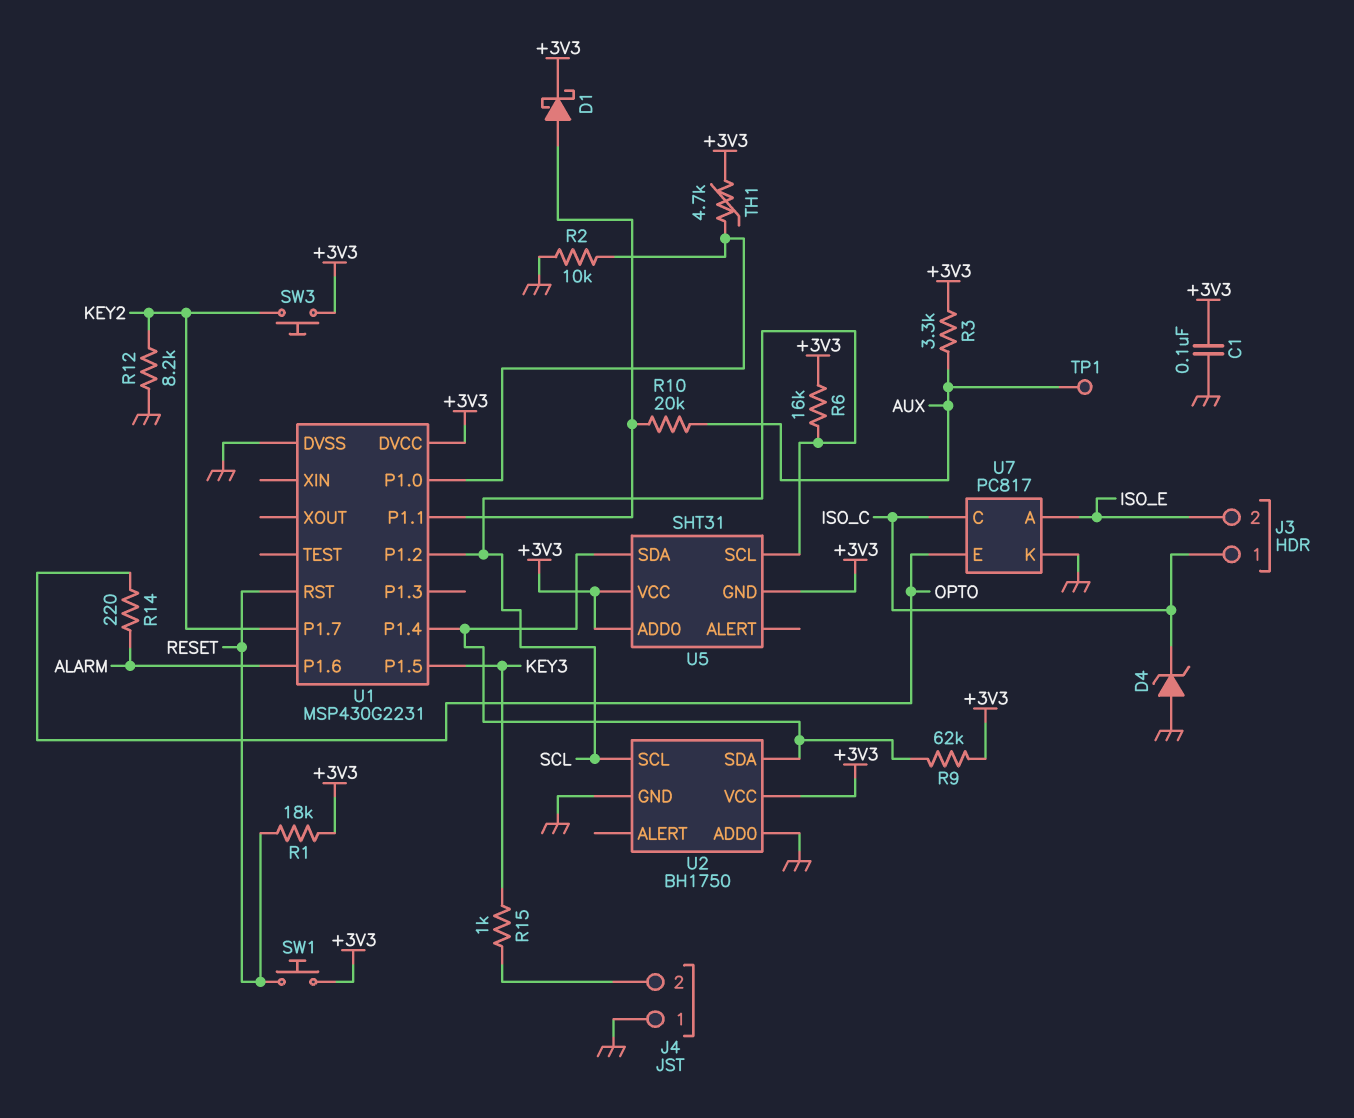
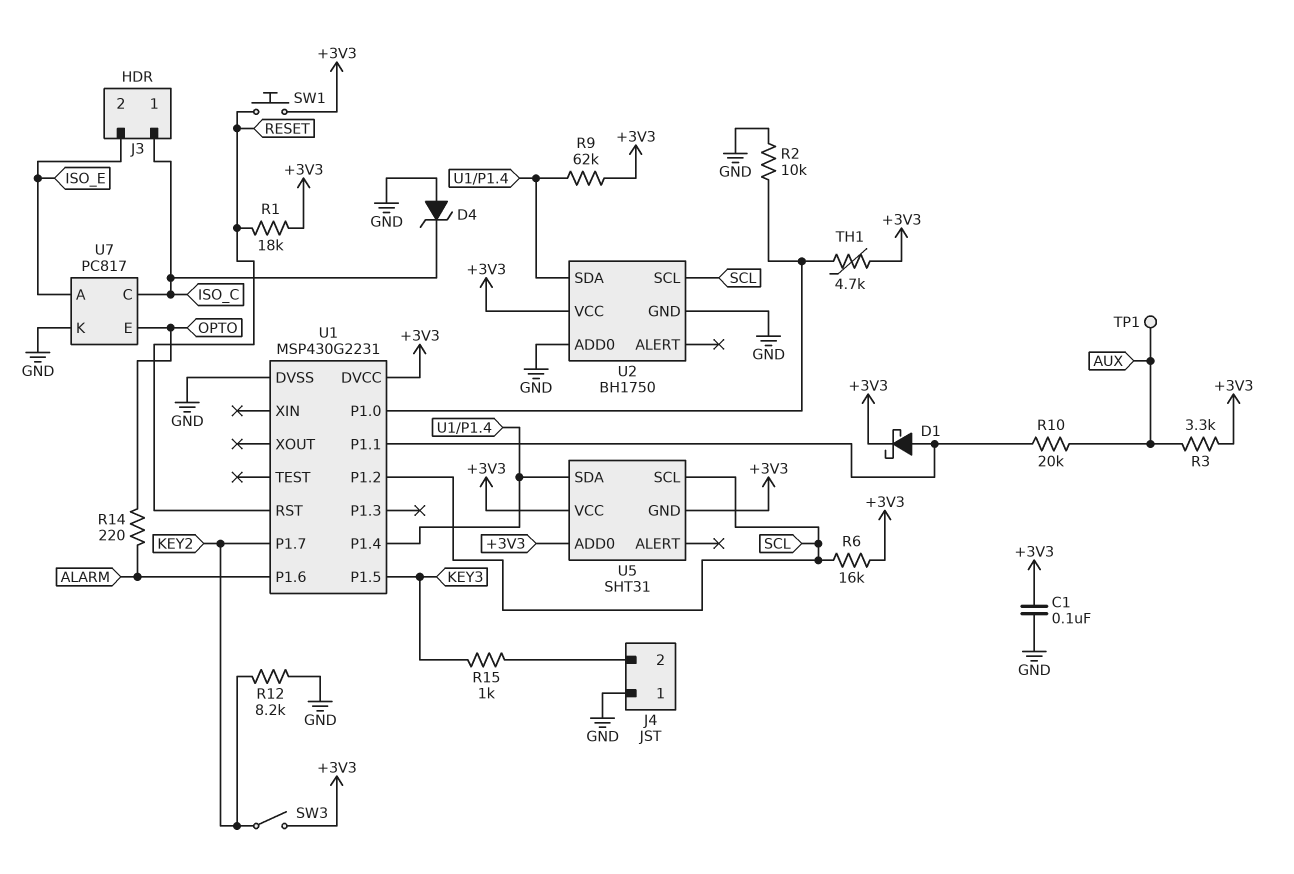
SW3: button (+3V3, KEY2) -> switch (+3V3, KEY2)

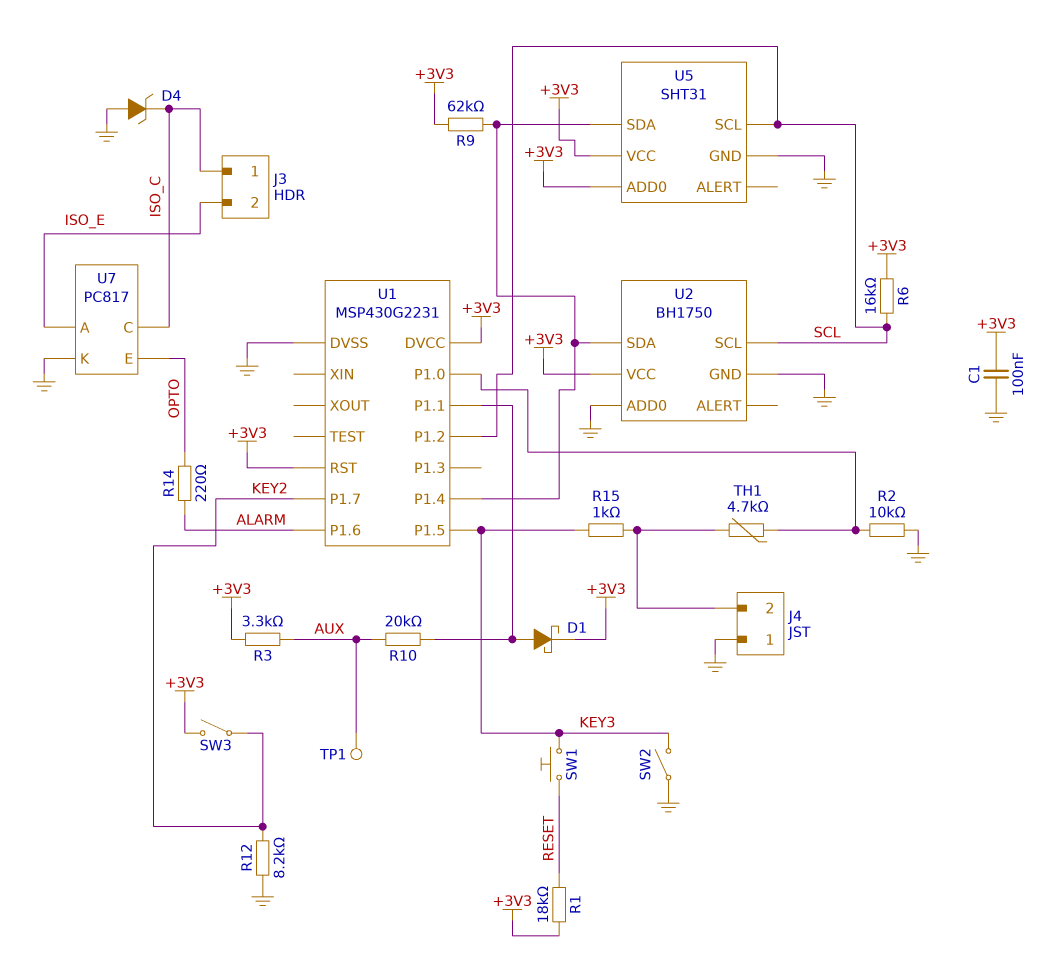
SW1: button (+3V3, RESET) -> button (KEY3, RESET)
SW2: none -> switch (GND, KEY3)
TH1: 4.7k (+3V3, U1/P1.0) -> 4.7k (J4/2, U1/P1.0)
U1 pin RST: RESET -> +3V3
U5 pin GND: +3V3 -> GND

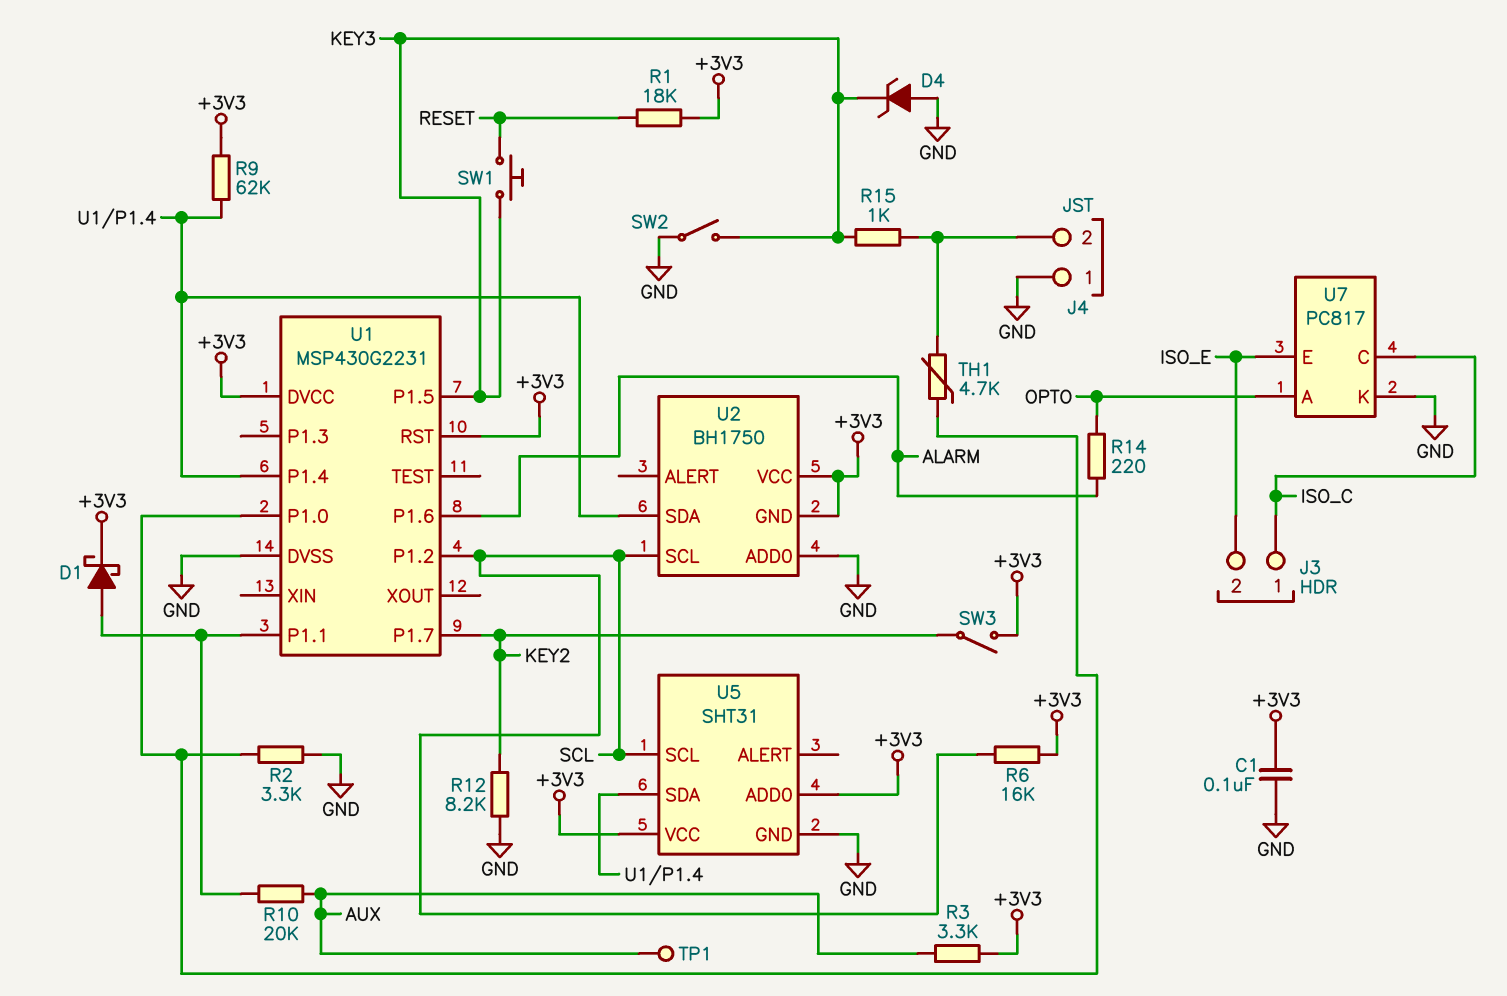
D4: zener (A GND, K ISO_C) -> zener (A GND, K KEY3)
R2: 10k (GND, U1/P1.0) -> 3.3k (GND, U1/P1.0)
U2 pin GND: GND -> +3V3
U7 pin A: ISO_E -> OPTO
U7 pin E: OPTO -> ISO_E

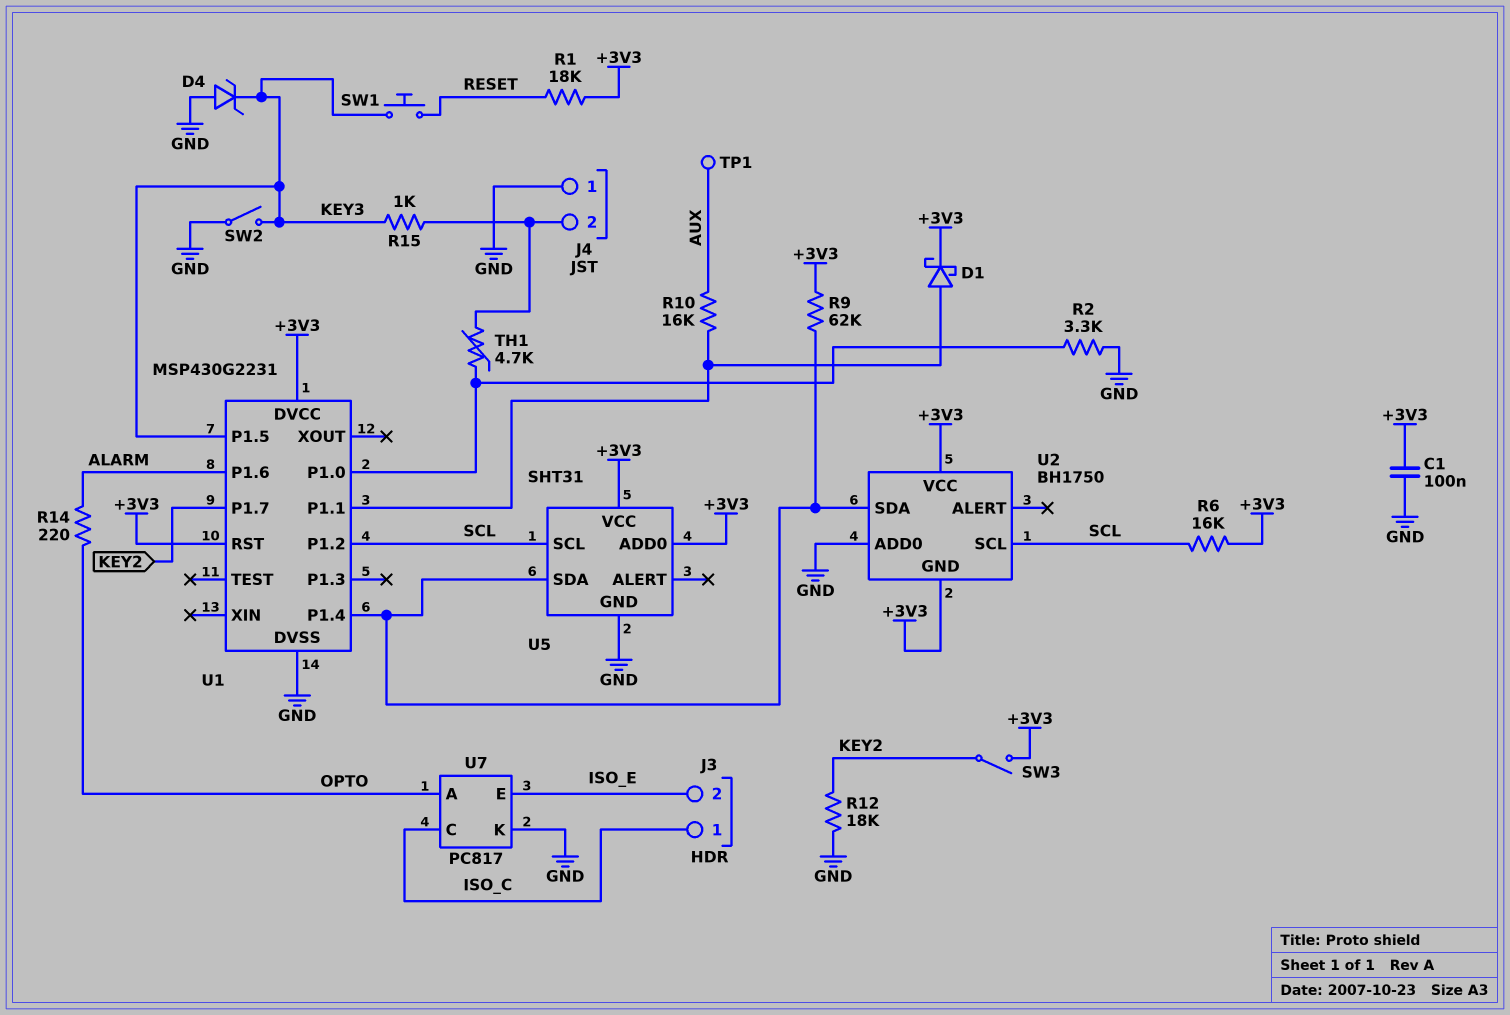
R3: 3.3k (+3V3, AUX) -> none
R10: 20k (AUX, U1/P1.1) -> 16k (AUX, U1/P1.1)
R12: 8.2k (GND, KEY2) -> 18k (GND, KEY2)

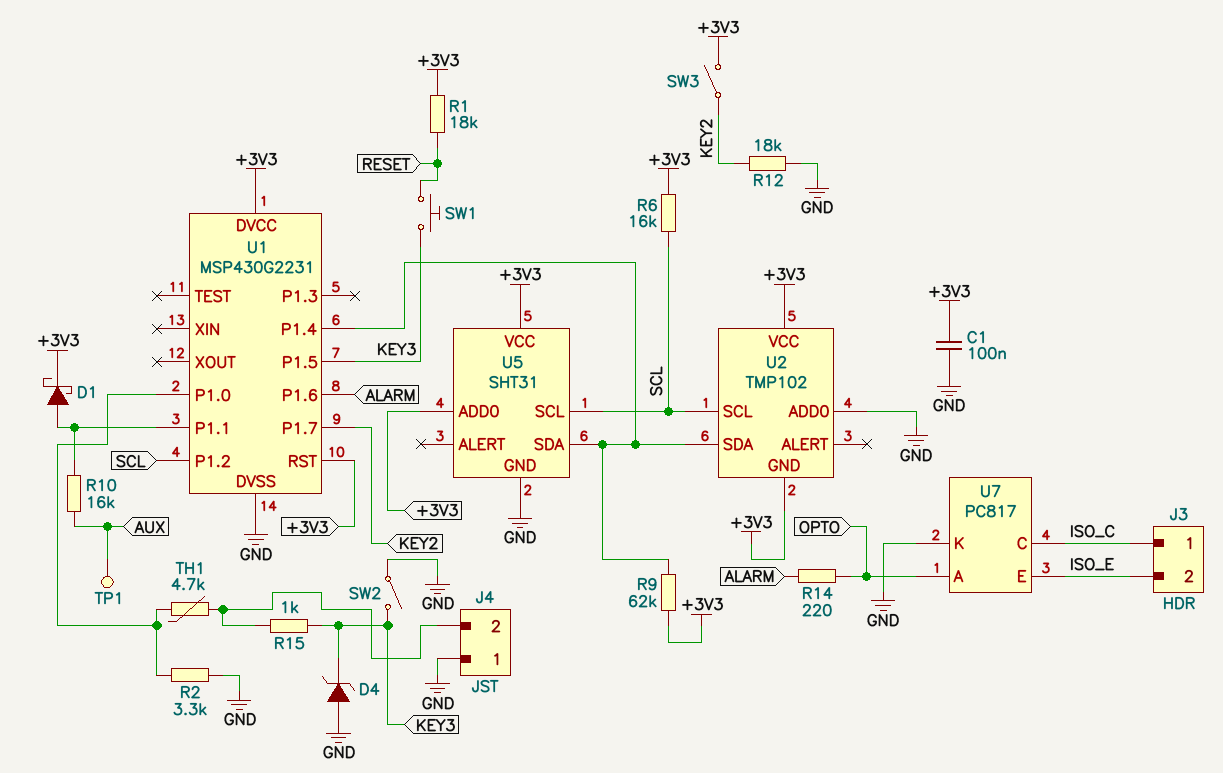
U2: BH1750 -> TMP102

